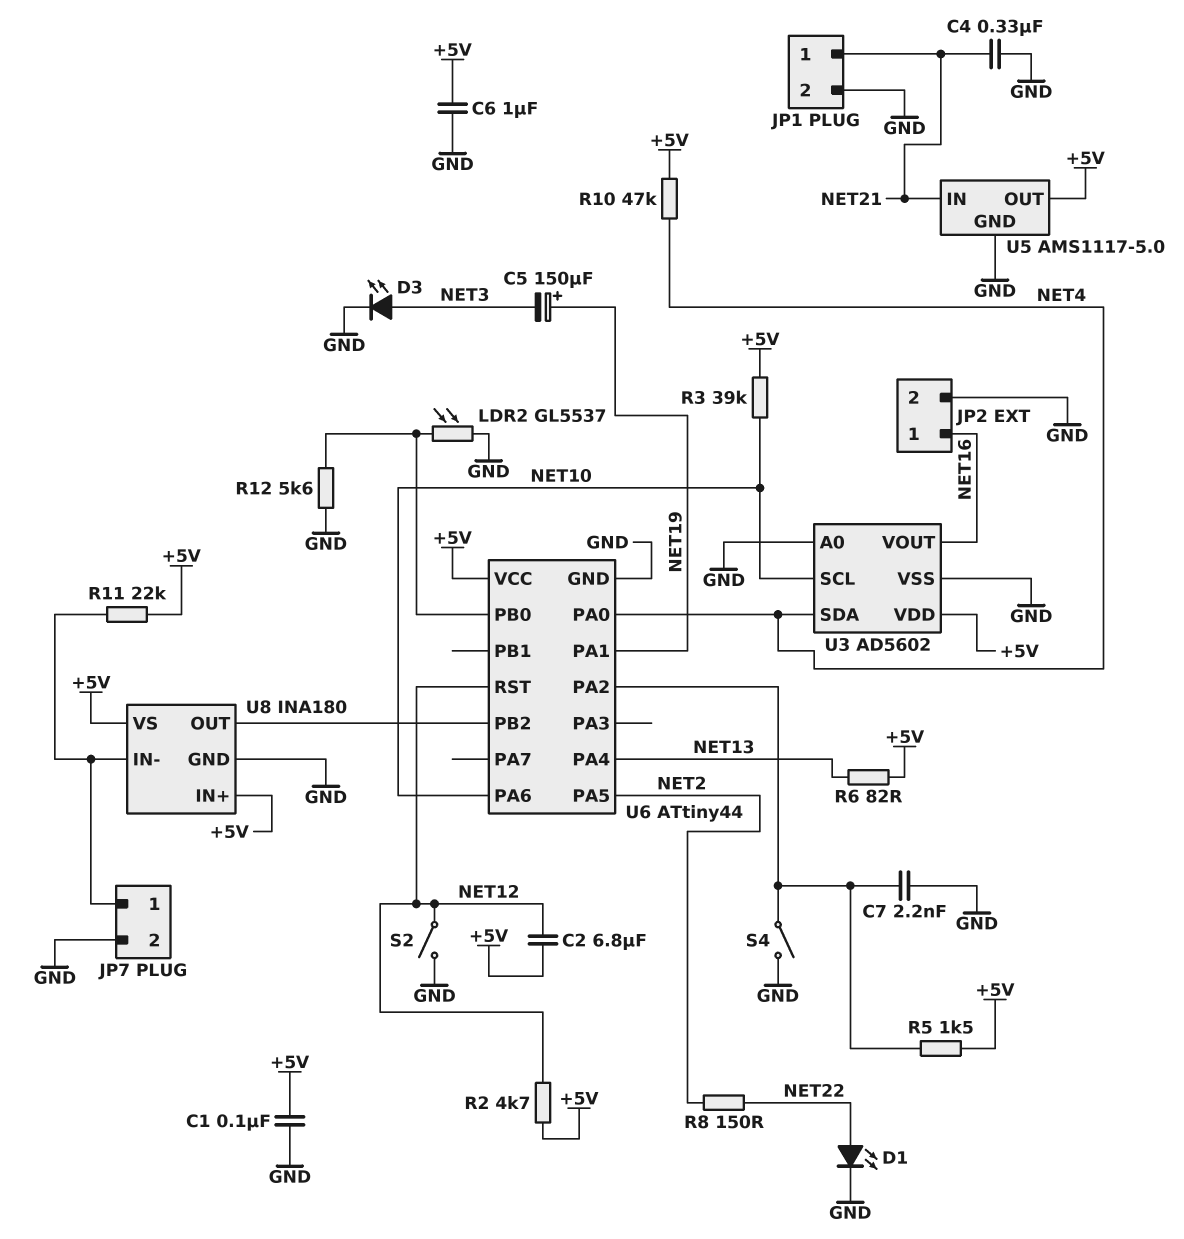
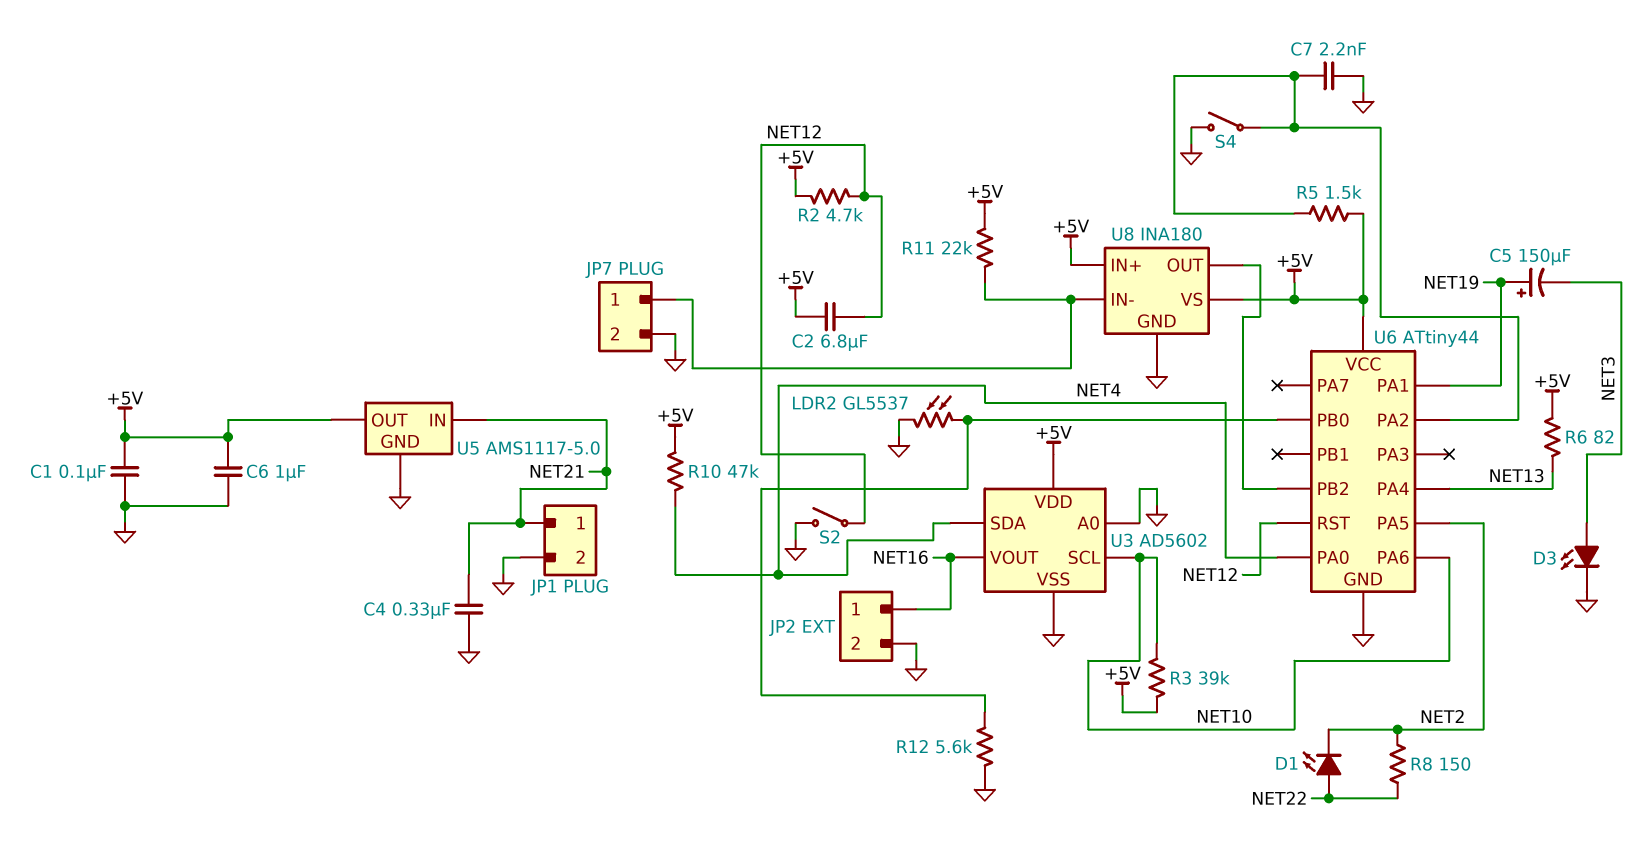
D1: LED (A NET22, K GND) -> LED (A NET22, K NET2)

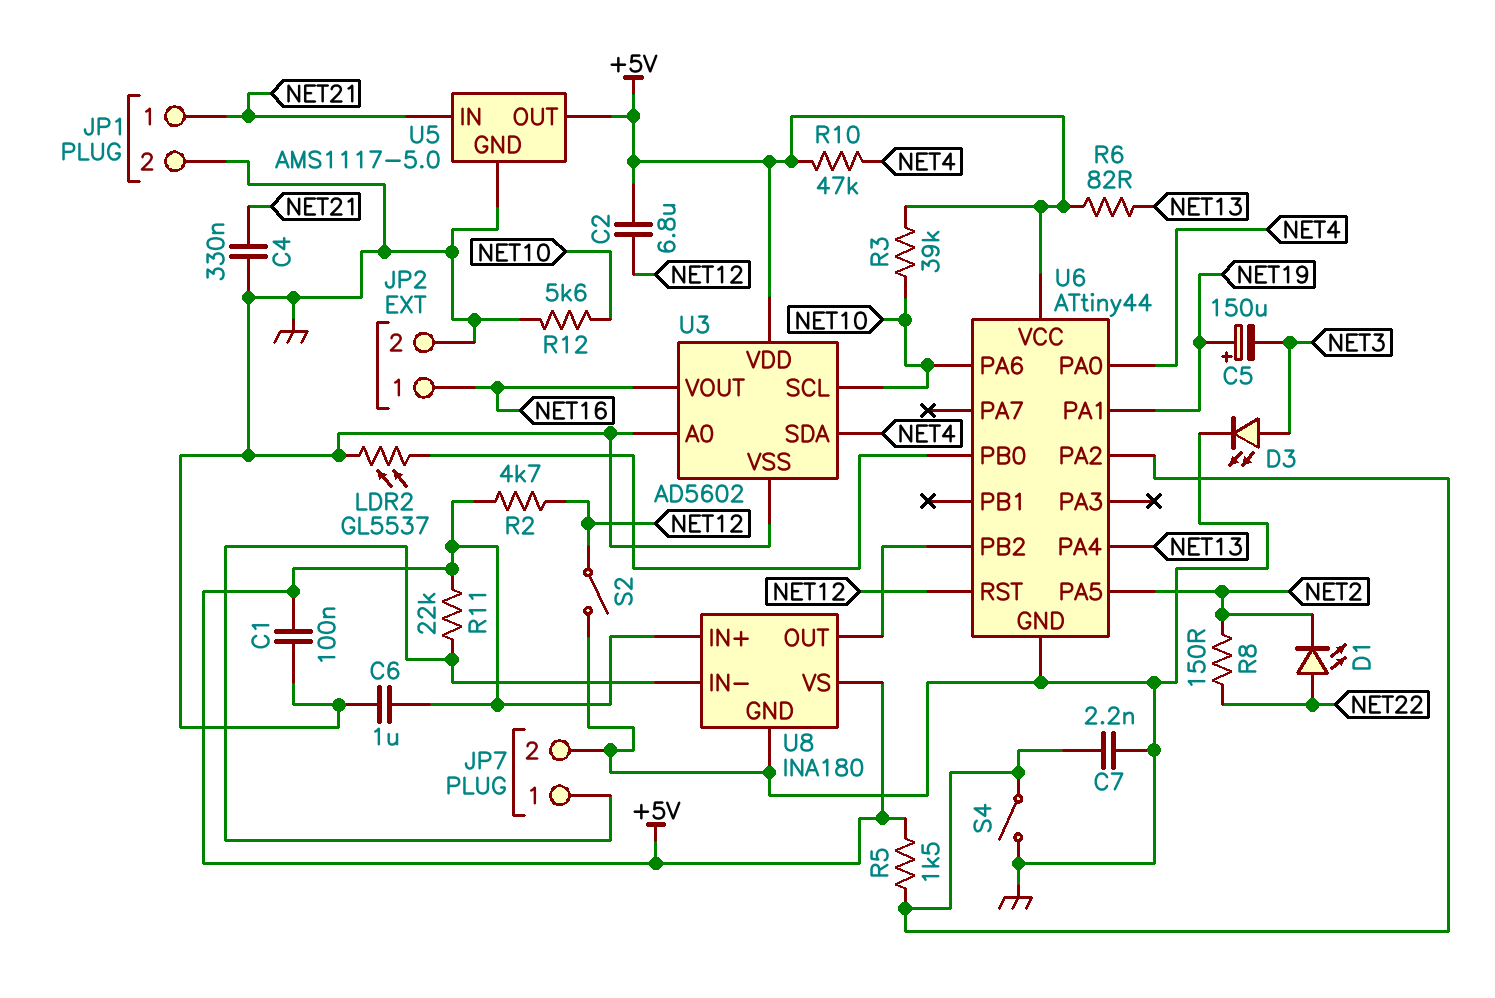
R12: 5.6k (GND, U6/PB0) -> 5.6k (GND, NET10)

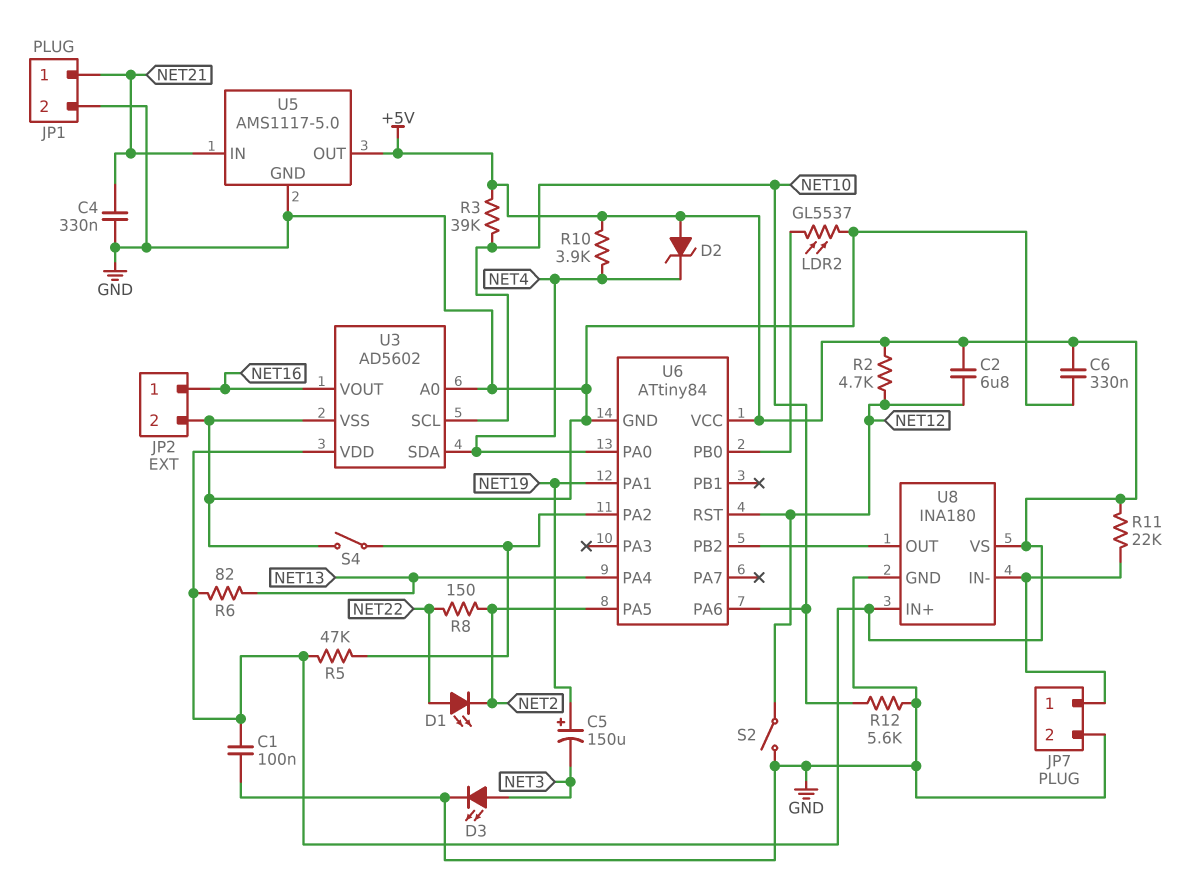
C6: 1uF (+5V, GND) -> 330nF (+5V, GND)
C7: 2.2nF (GND, U6/PA2) -> none
D2: none -> zener (A +5V, K NET4)
R5: 1.5k (+5V, U6/PA2) -> 47k (+5V, U6/PA2)
R10: 47k (+5V, NET4) -> 3.9k (+5V, NET4)
U6: ATtiny44 -> ATtiny84

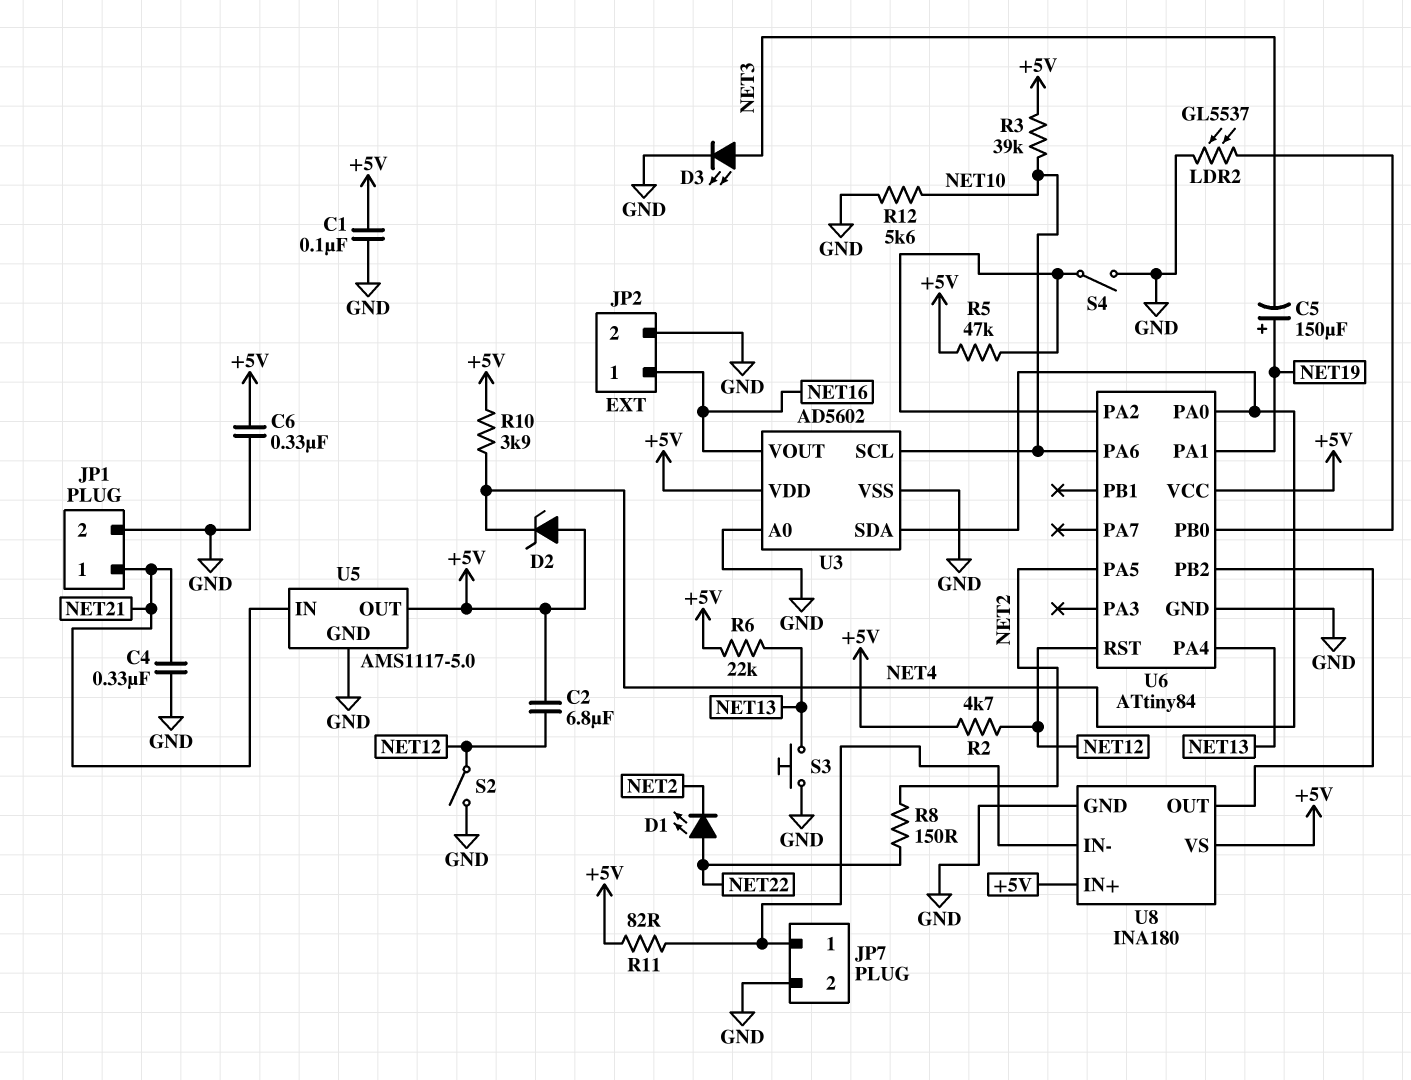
R6: 82 (+5V, NET13) -> 22k (+5V, NET13)
R11: 22k (+5V, JP7/1) -> 82 (+5V, JP7/1)
S3: none -> button (GND, NET13)

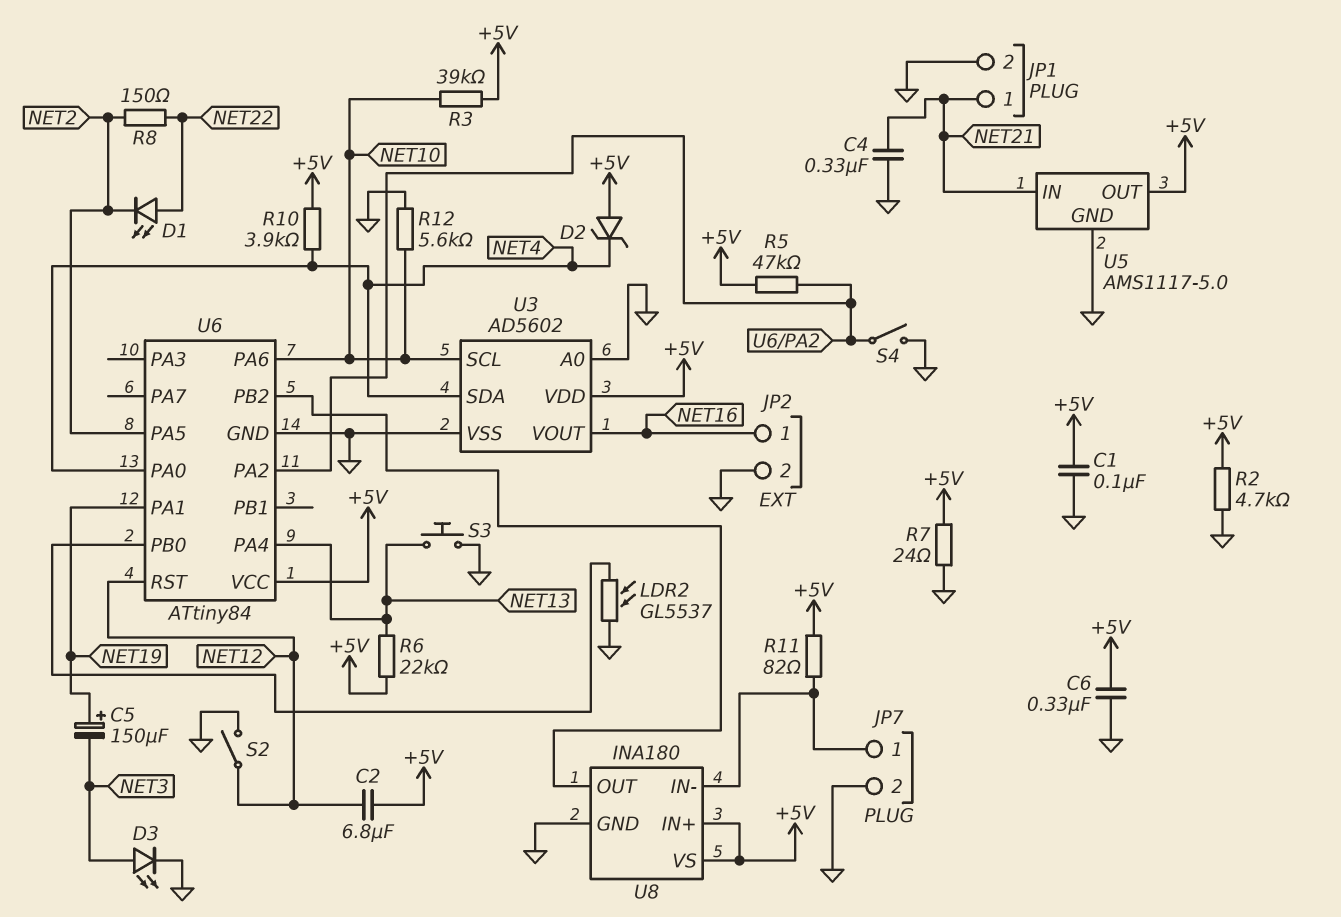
R2: 4.7k (+5V, NET12) -> 4.7k (+5V, GND)
R7: none -> 24 (+5V, GND)

